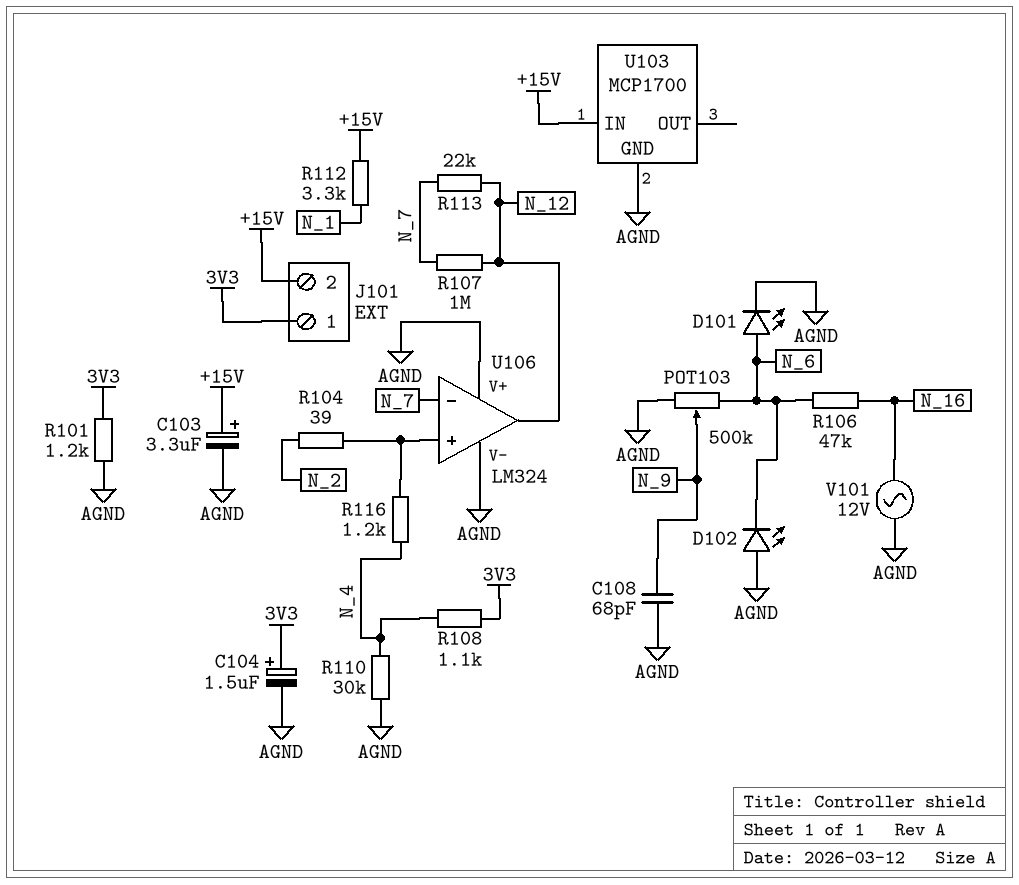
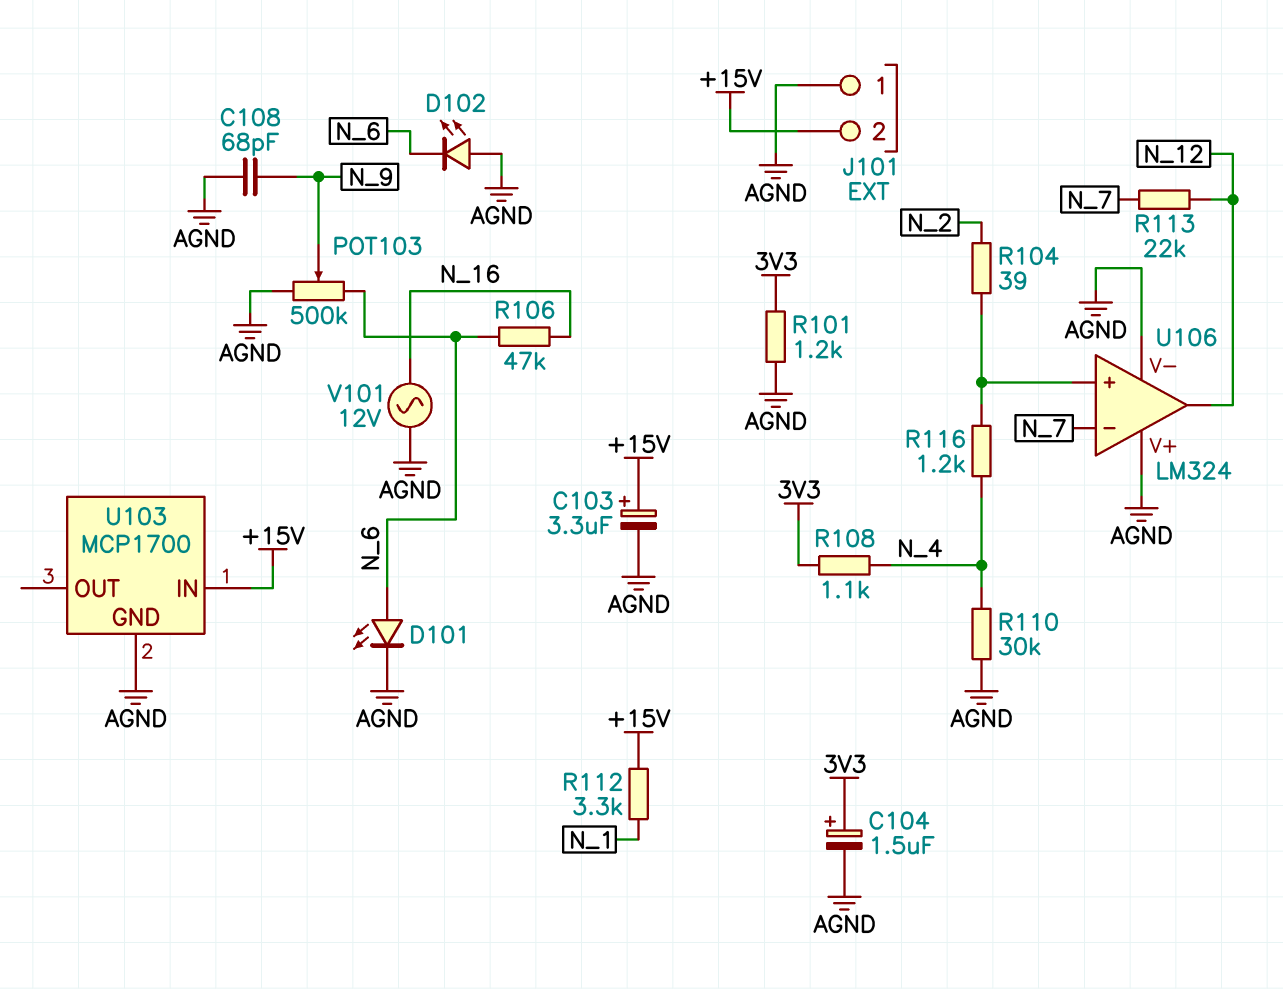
J101 pin 1: 3V3 -> AGND
R107: 1M (N_7, N_12) -> none

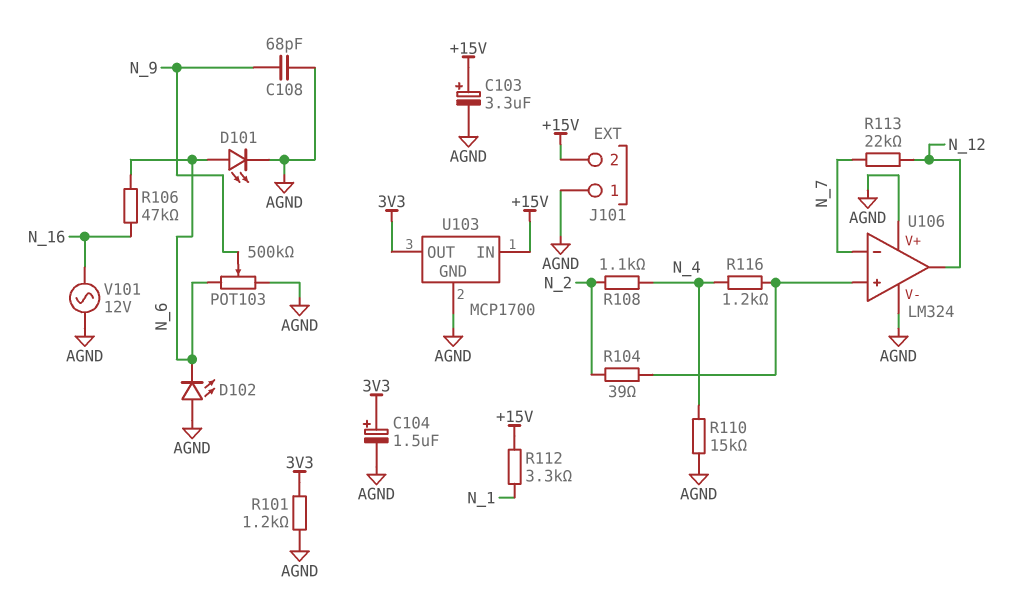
R108: 1.1k (3V3, N_4) -> 1.1k (N_2, N_4)
R110: 30k (AGND, N_4) -> 15k (AGND, N_4)
U103 pin OUT: none -> 3V3

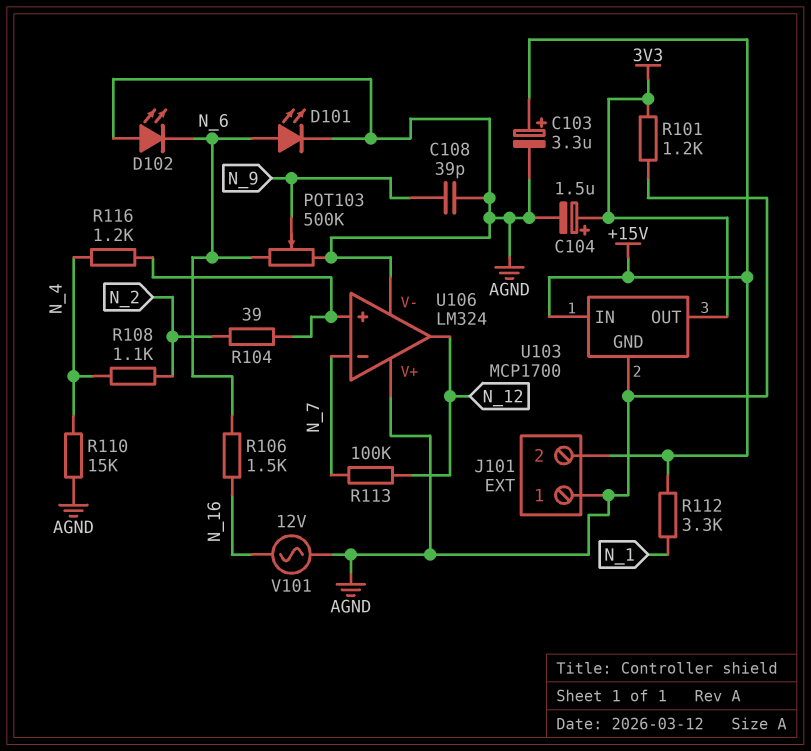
C108: 68pF (AGND, N_9) -> 39pF (AGND, N_9)
R106: 47k (N_6, N_16) -> 1.5k (N_6, N_16)
R113: 22k (N_7, N_12) -> 100k (N_7, N_12)

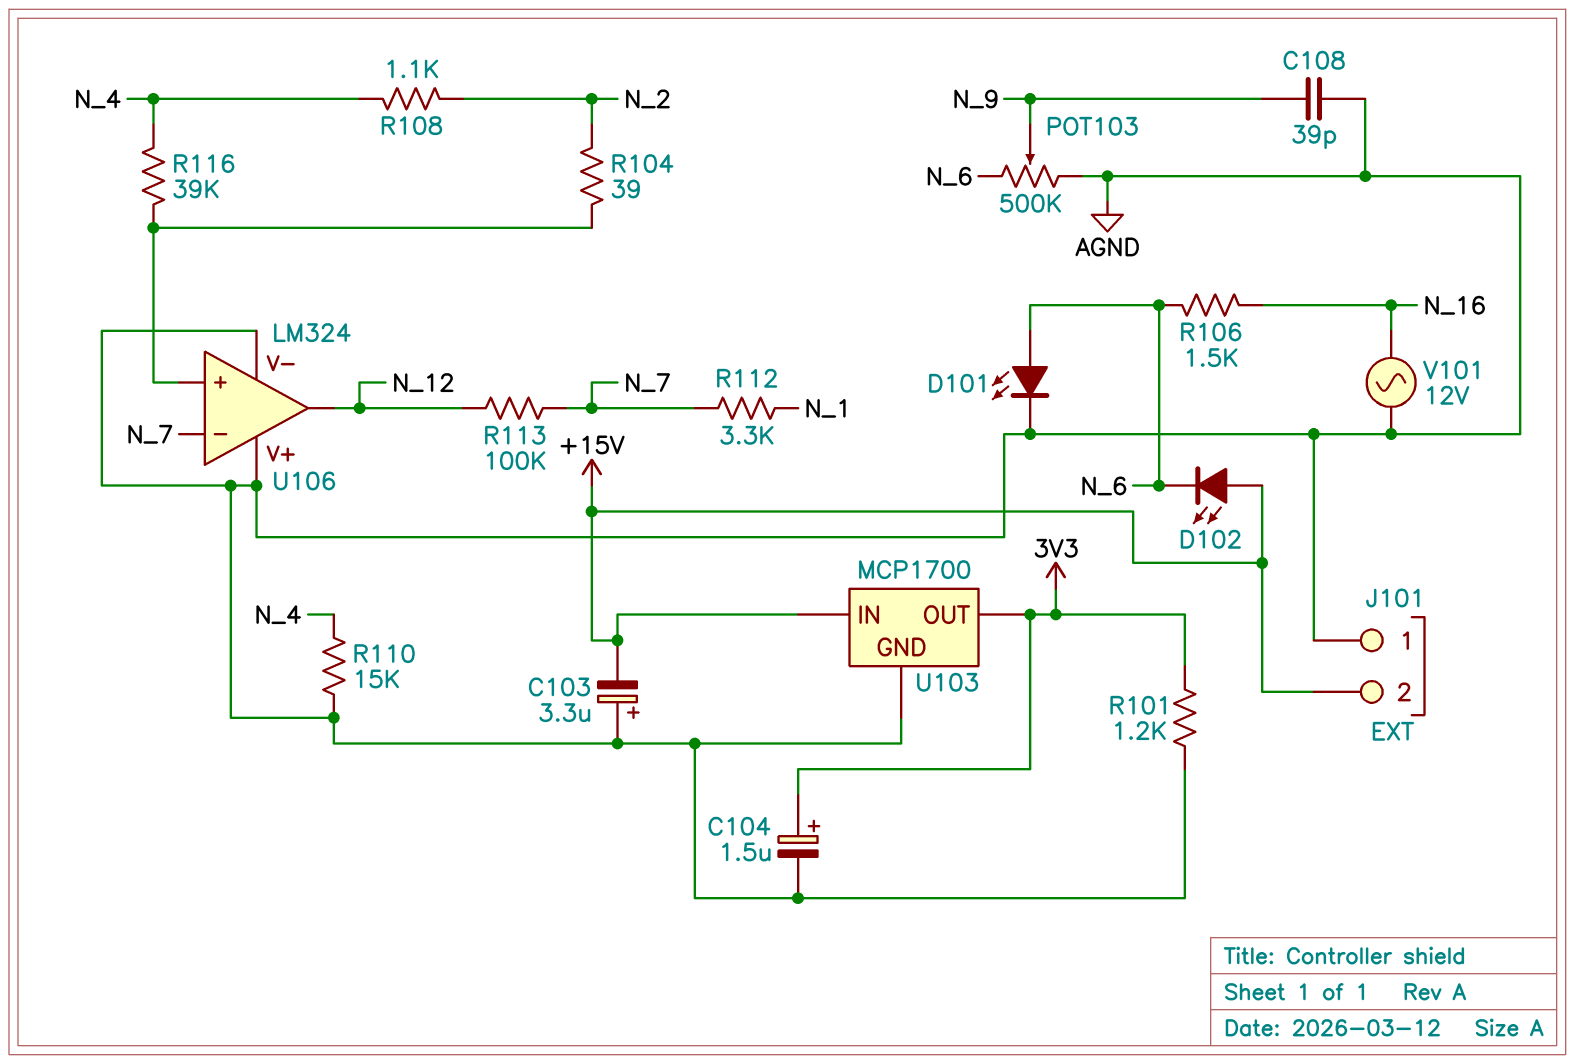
C103: 3.3uF (plus +15V, minus AGND) -> 3.3uF (plus AGND, minus +15V)
D102: LED (A AGND, K N_6) -> LED (A +15V, K N_6)
R112: 3.3k (+15V, N_1) -> 3.3k (N_1, N_7)
R116: 1.2k (N_4, U106/in+) -> 39k (N_4, U106/in+)

